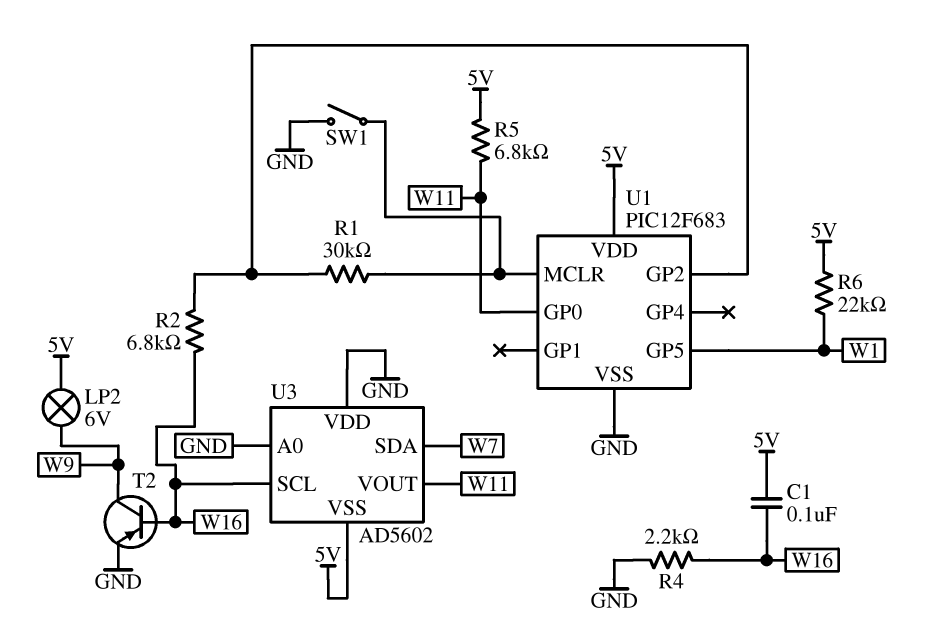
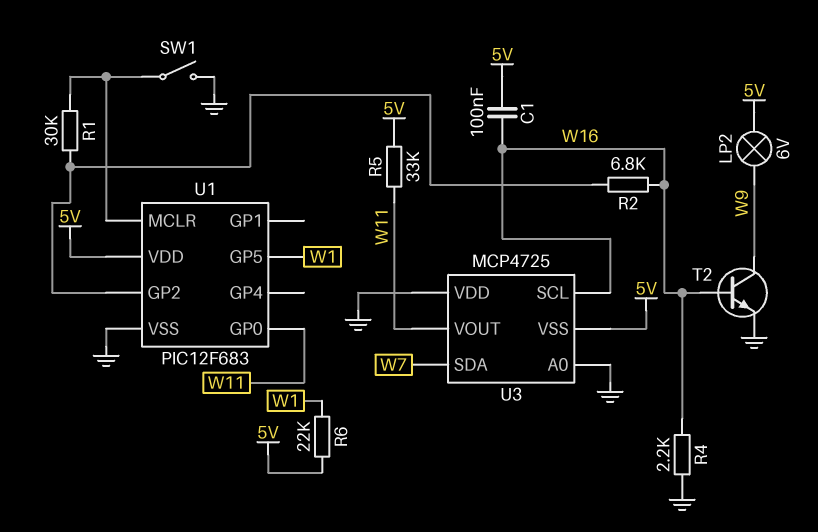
R5: 6.8k (5V, W11) -> 33k (5V, W11)
T2: PNP (B W16, C W9, E GND) -> NPN (B W16, C W9, E GND)
U3: AD5602 -> MCP4725

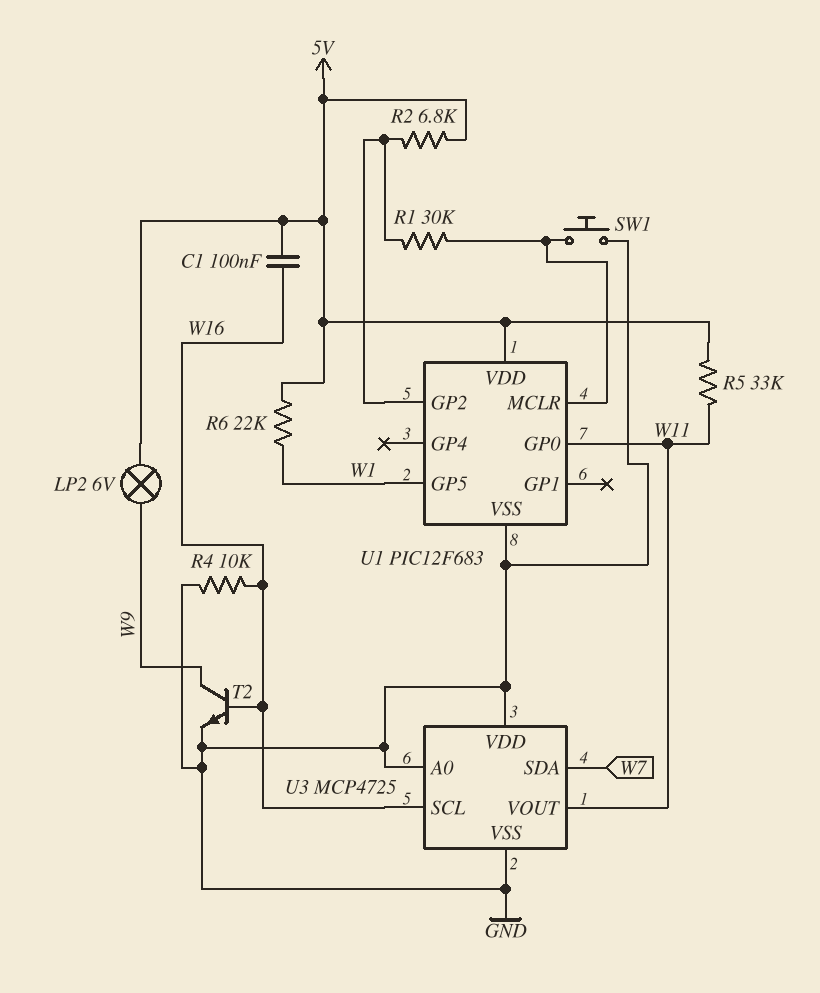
R2: 6.8k (U1/GP2, W16) -> 6.8k (5V, U1/GP2)
R4: 2.2k (GND, W16) -> 10k (GND, W16)
SW1: switch (GND, U1/MCLR) -> button (GND, U1/MCLR)
U3 pin VSS: 5V -> GND

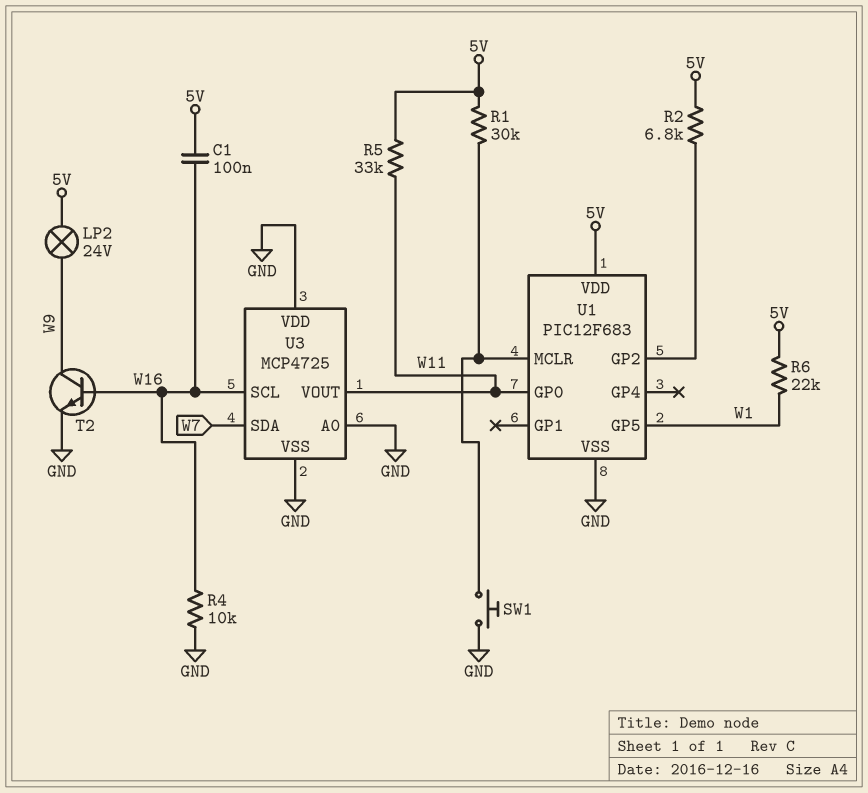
LP2: lamp 6V (5V, W9) -> lamp 24V (5V, W9)
R1: 30k (U1/GP2, U1/MCLR) -> 30k (5V, U1/MCLR)

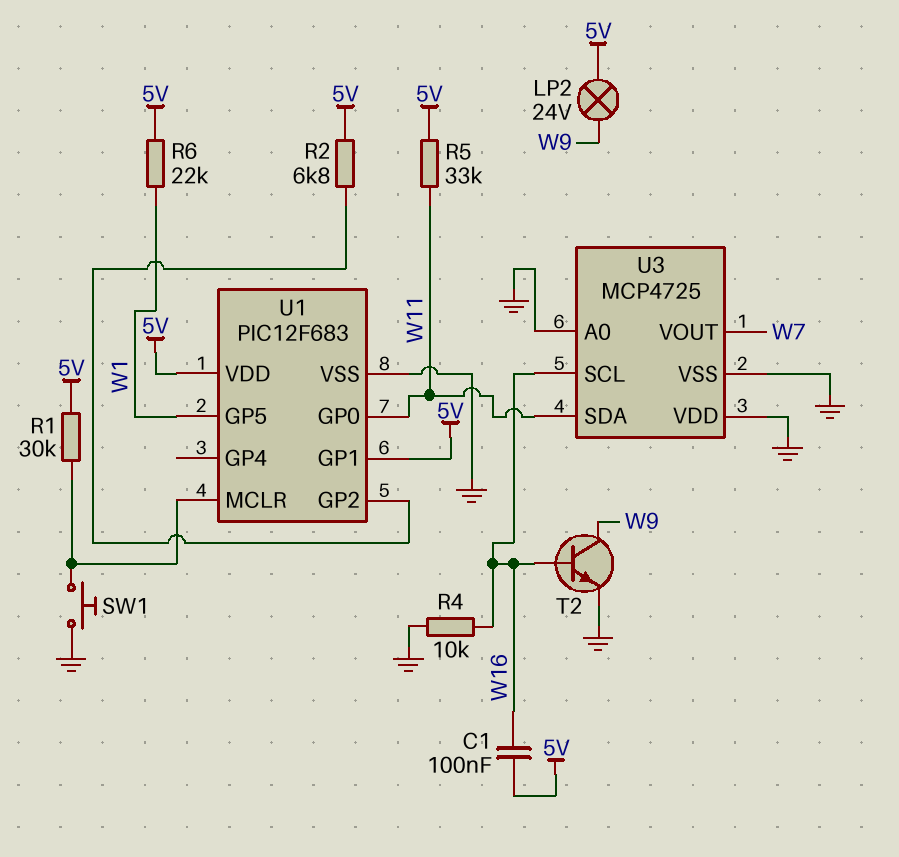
U1 pin GP1: none -> 5V
U3 pin SDA: W7 -> W11
U3 pin VOUT: W11 -> W7

